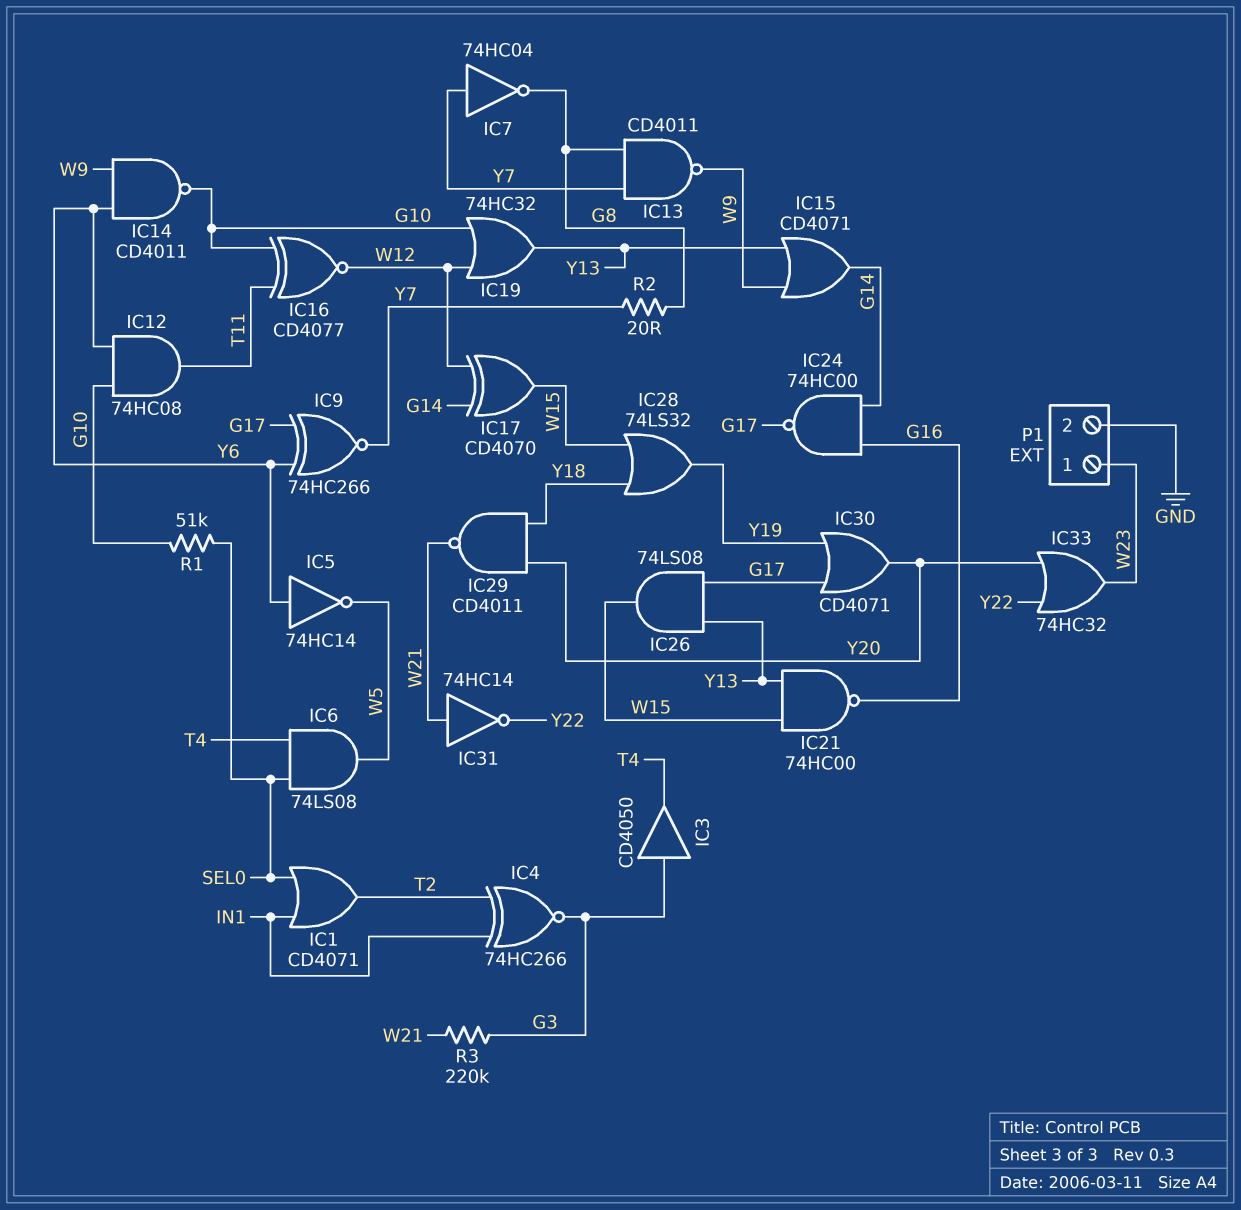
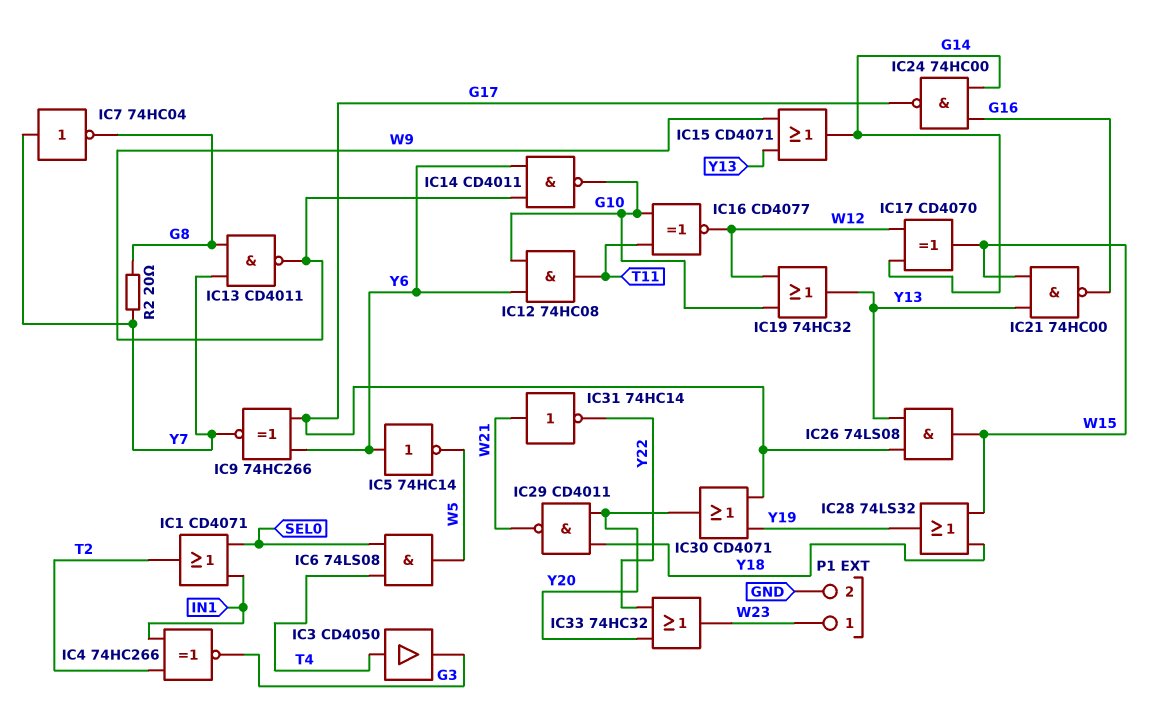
IC3: buffer CD4050 (in G3, out T4) -> buffer CD4050 (in T4, out G3)
R1: 51k (G10, SEL0) -> none
R3: 220k (G3, W21) -> none

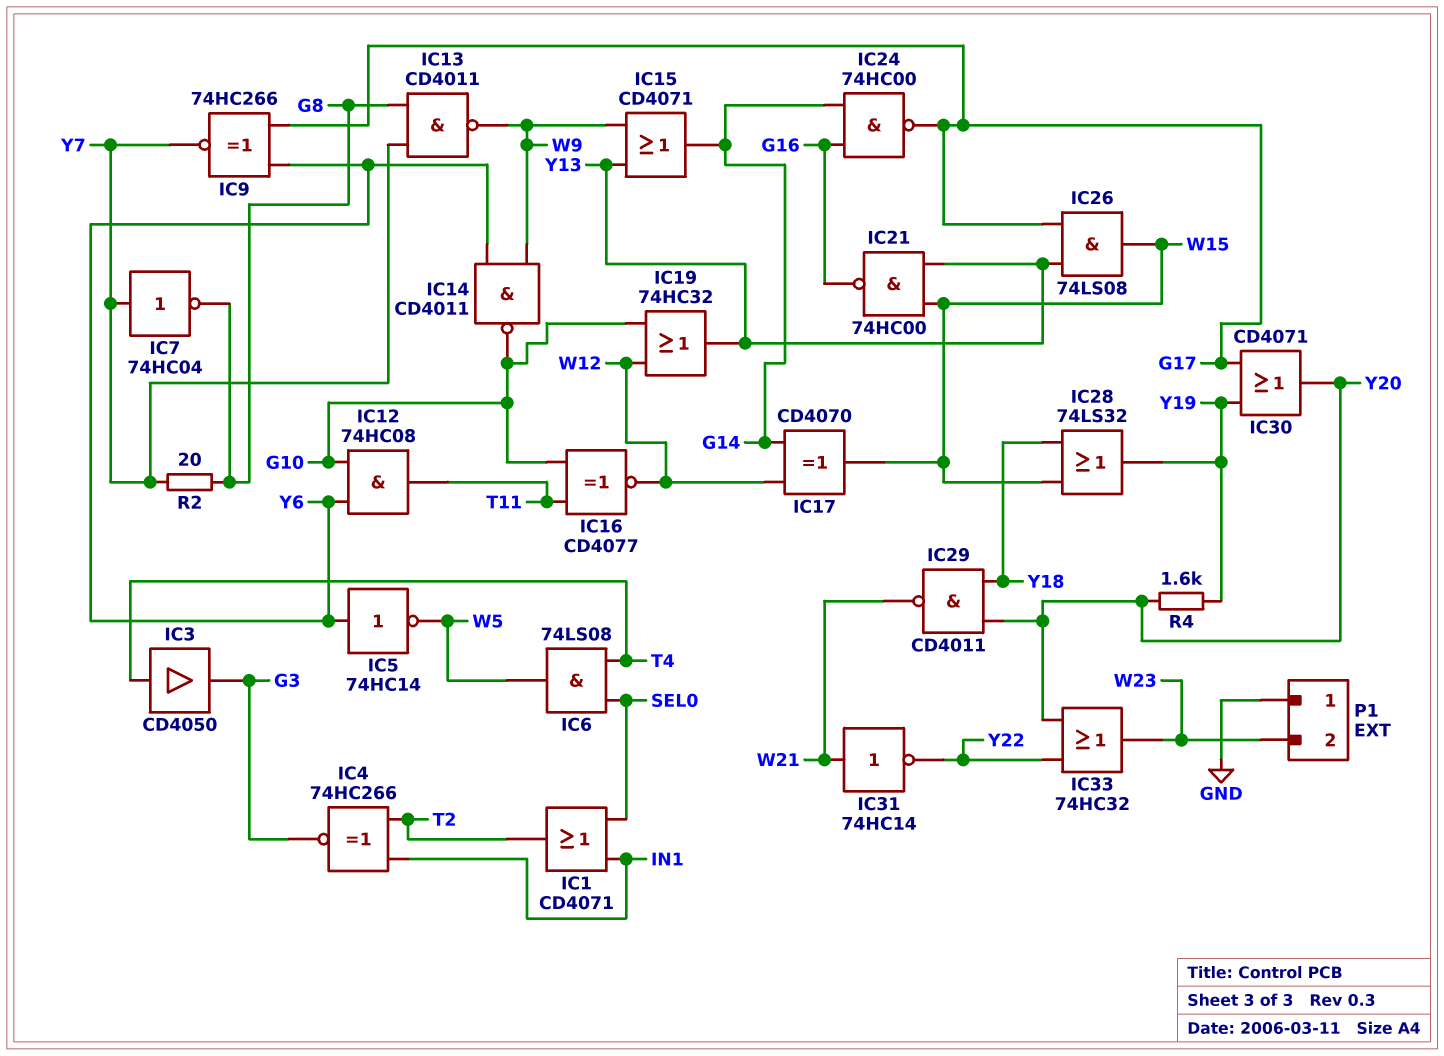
P1 pin 1: W23 -> GND
P1 pin 2: GND -> W23
R4: none -> 1.6k (Y19, Y20)

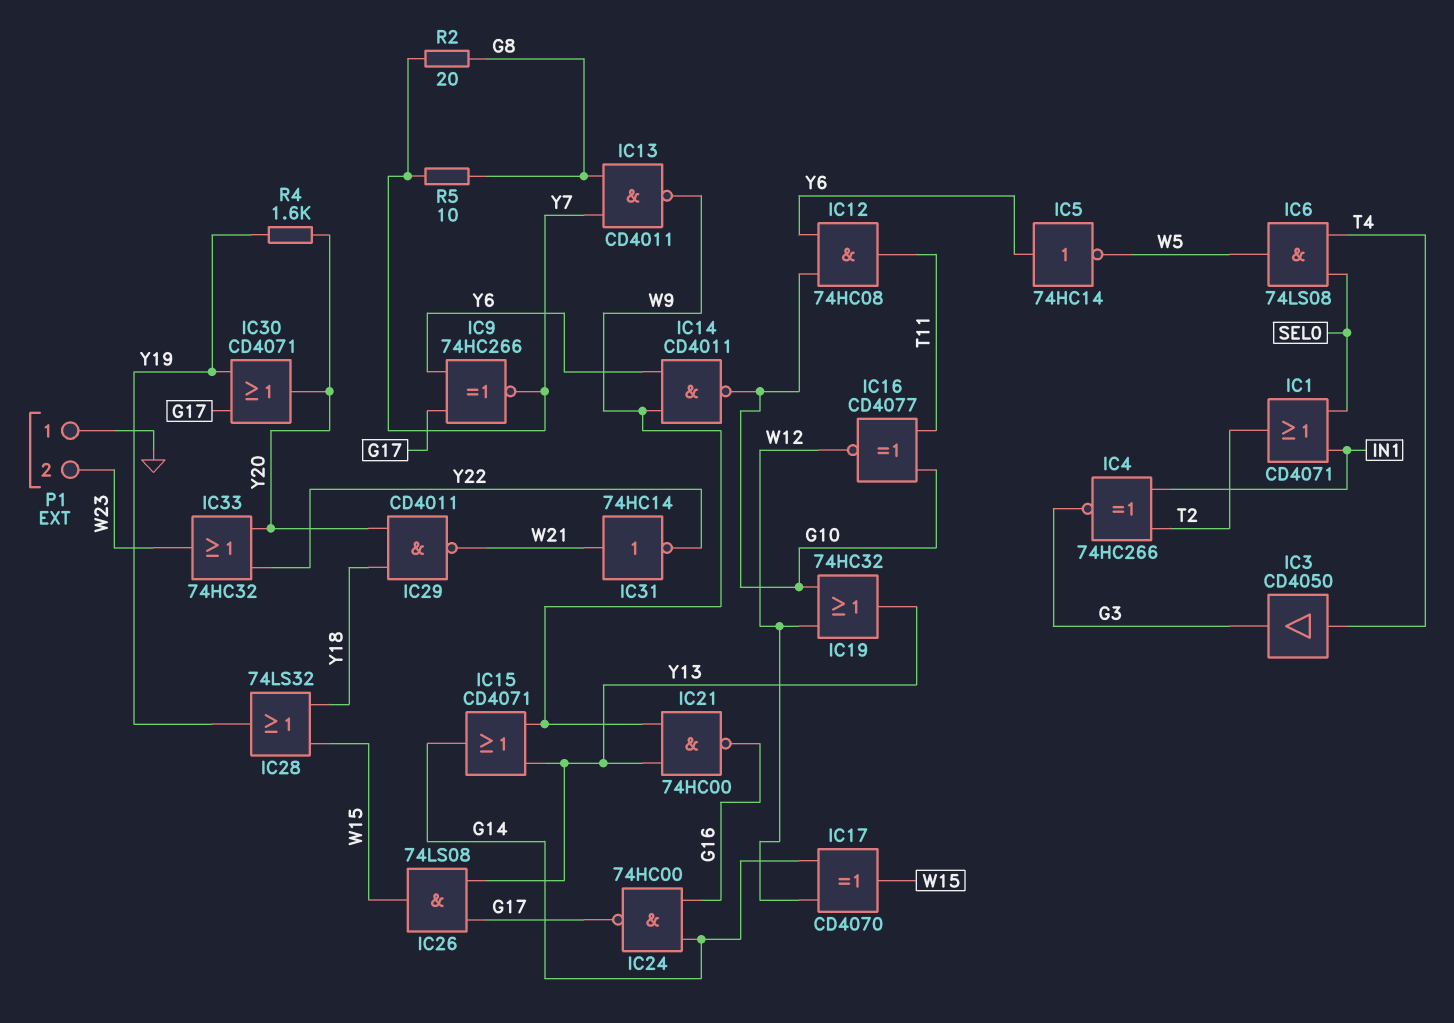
IC7: NOT 74HC04 (in Y7, out G8) -> none
IC21: NAND 74HC00 (in W15, in Y13, out G16) -> NAND 74HC00 (in W9, in Y13, out G16)
R5: none -> 10 (G8, Y7)

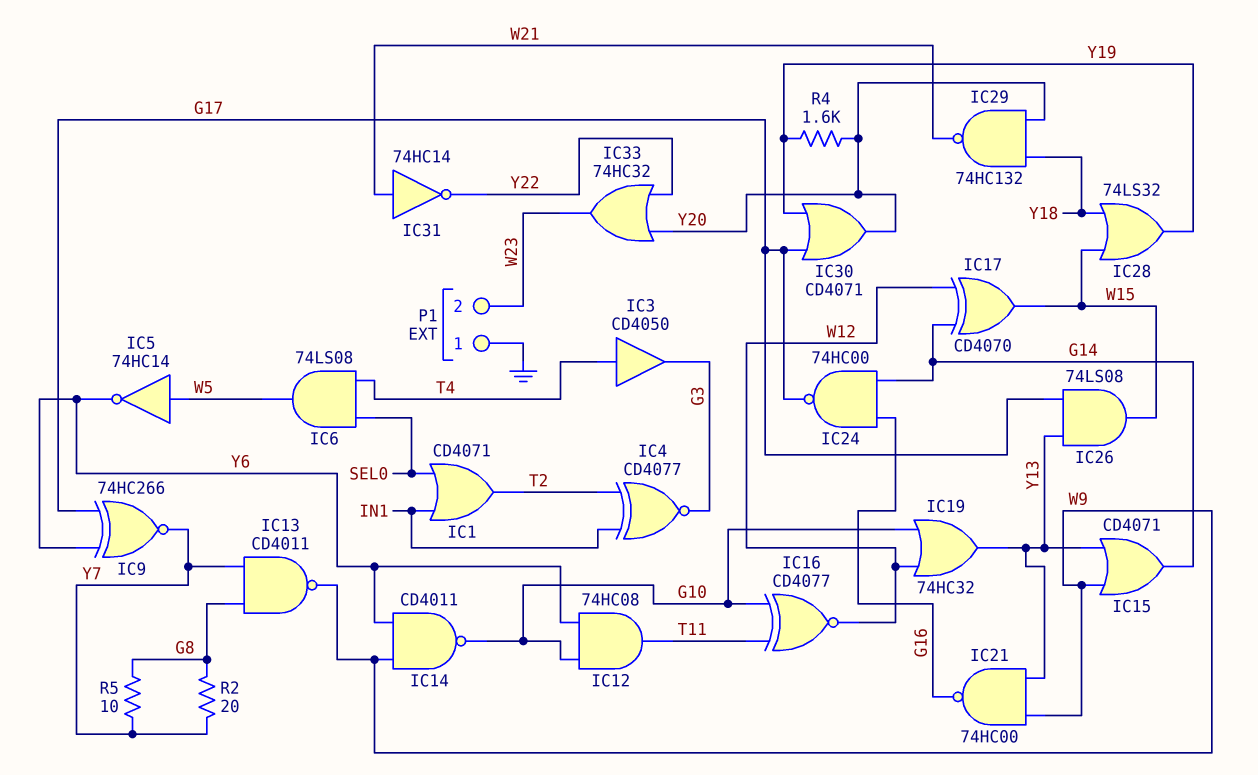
IC4: XNOR 74HC266 (in IN1, in T2, out G3) -> XNOR CD4077 (in IN1, in T2, out G3)
IC5: NOT 74HC14 (in Y6, out W5) -> NOT 74HC14 (in W5, out Y6)
IC29: NAND CD4011 (in Y18, in Y20, out W21) -> NAND 74HC132 (in Y18, in Y20, out W21)

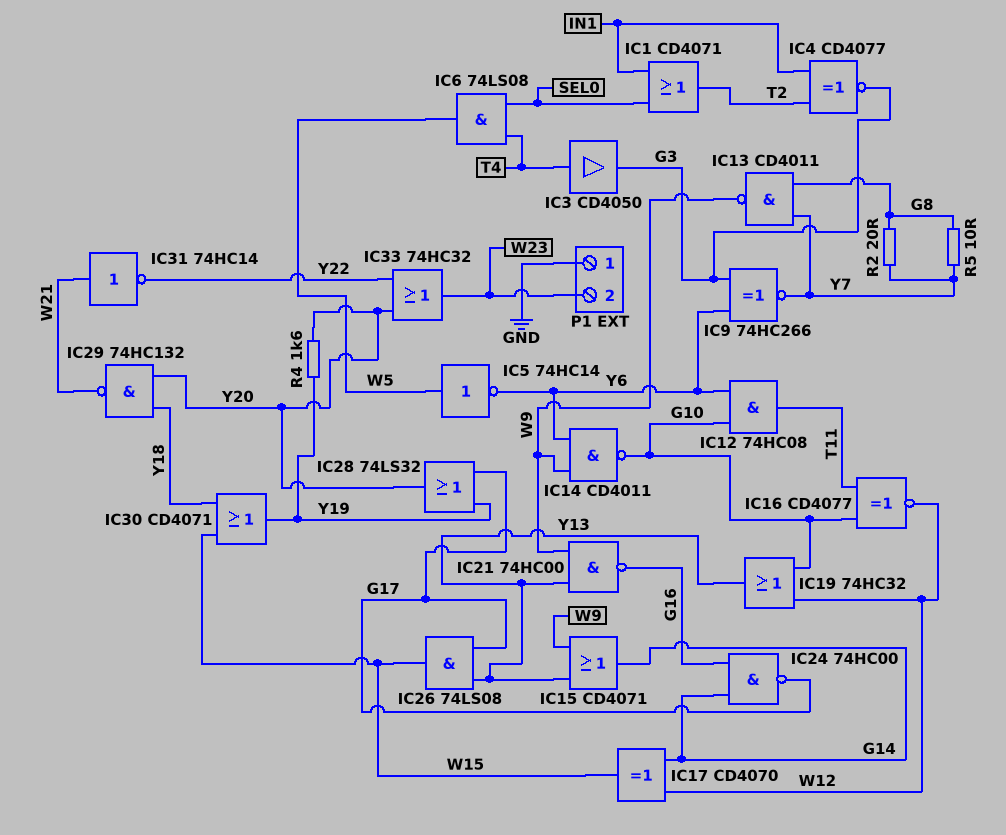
IC9: XNOR 74HC266 (in G17, in Y6, out Y7) -> XNOR 74HC266 (in G3, in Y6, out Y7)
IC28: OR 74LS32 (in W15, in Y18, out Y19) -> OR 74LS32 (in G17, in Y19, out Y20)
IC30: OR CD4071 (in G17, in Y19, out Y20) -> OR CD4071 (in W15, in Y18, out Y19)

